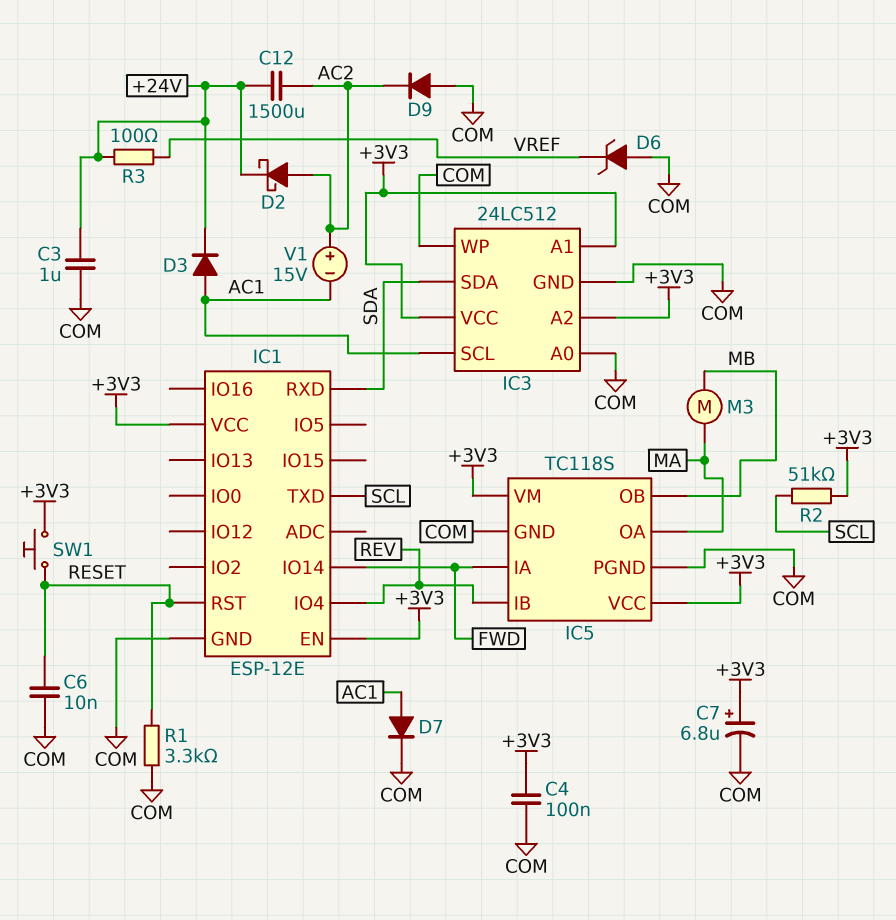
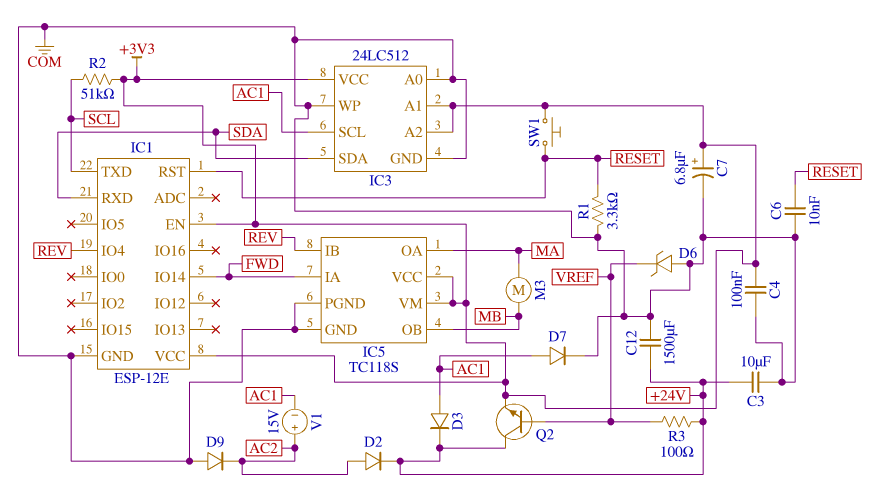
C3: 1uF (+24V, COM) -> 10uF (+24V, COM)
C12: 1500uF (+24V, AC2) -> 1500uF (+24V, COM)
D2: schottky (A AC2, K +24V) -> diode (A AC2, K +24V)
Q2: none -> NPN (B VREF, C +24V, E +3V3)

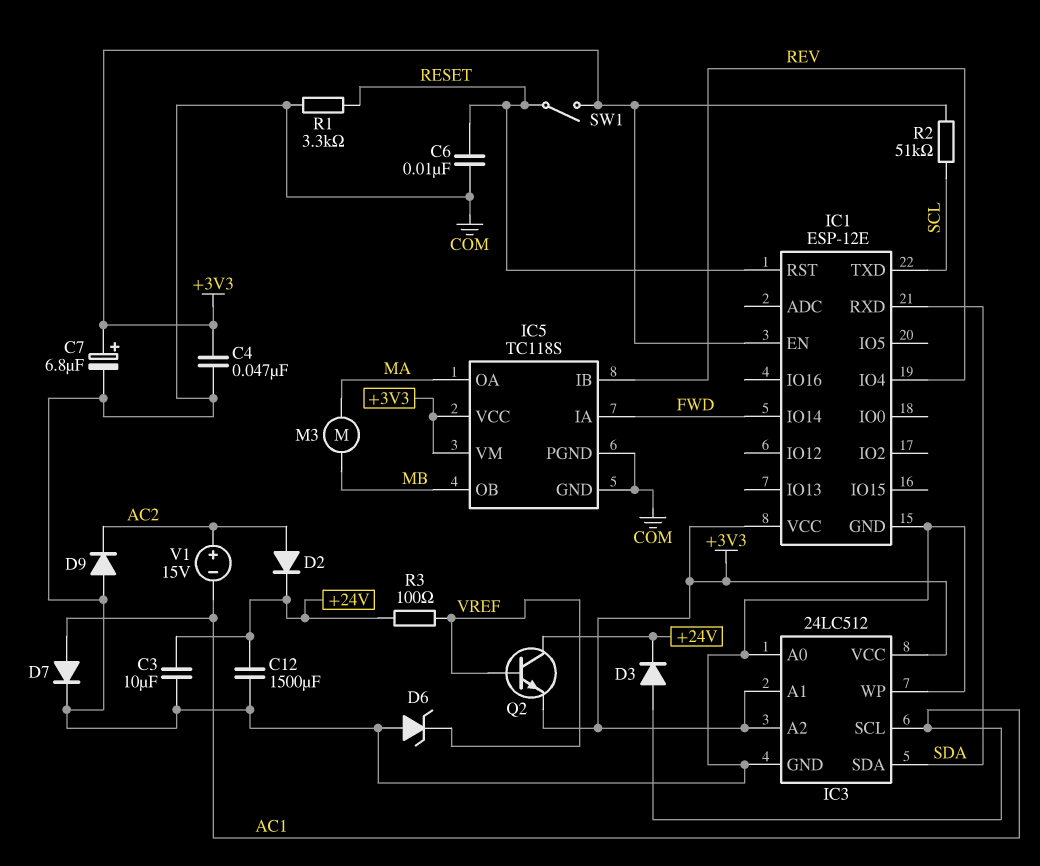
C4: 100nF (+3V3, COM) -> 47nF (+3V3, COM)
SW1: button (+3V3, RESET) -> switch (+3V3, RESET)

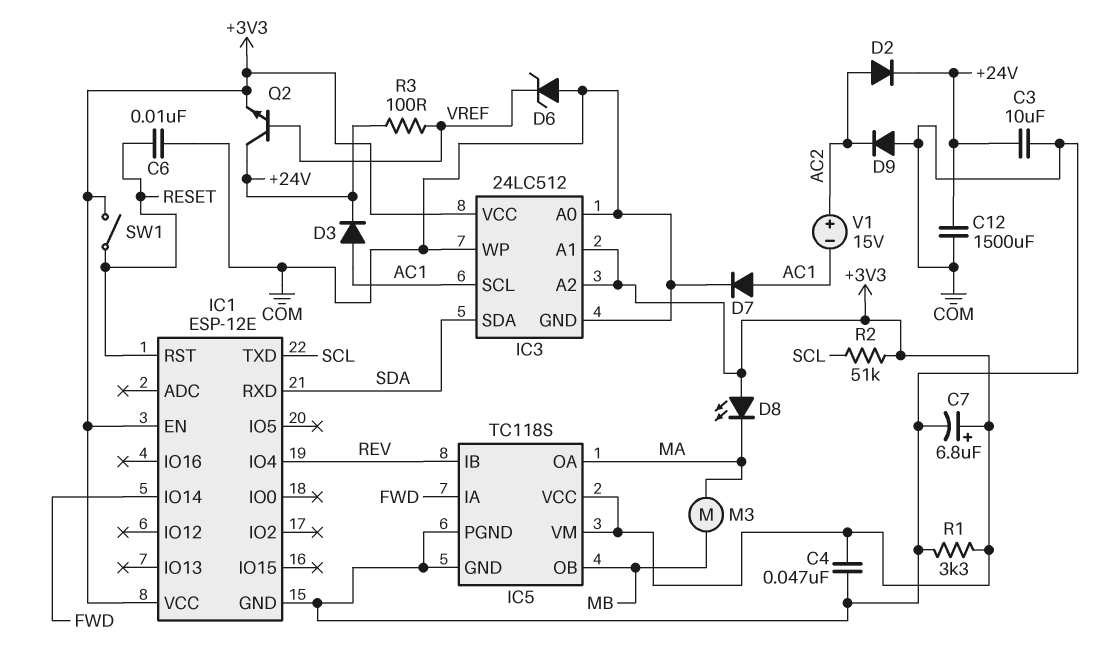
D8: none -> LED (A +3V3, K MA)
R1: 3.3k (COM, RESET) -> 3.3k (+3V3, COM)

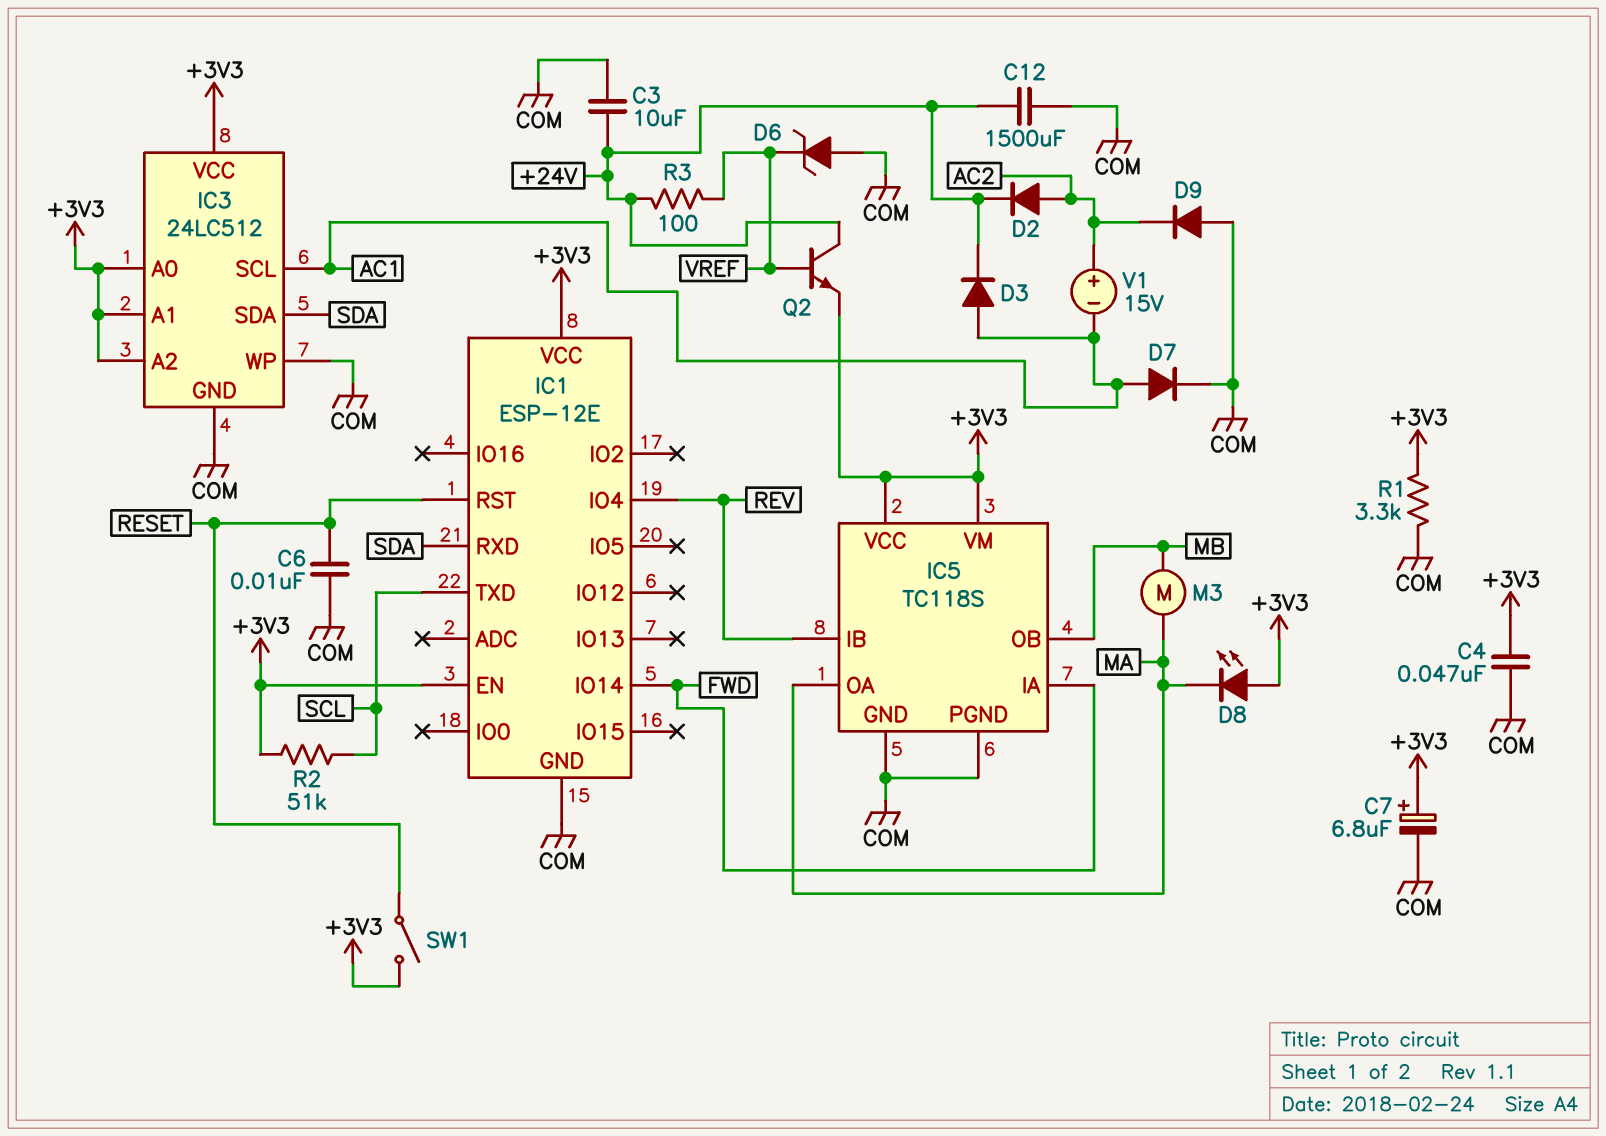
IC3 pin A0: COM -> +3V3

